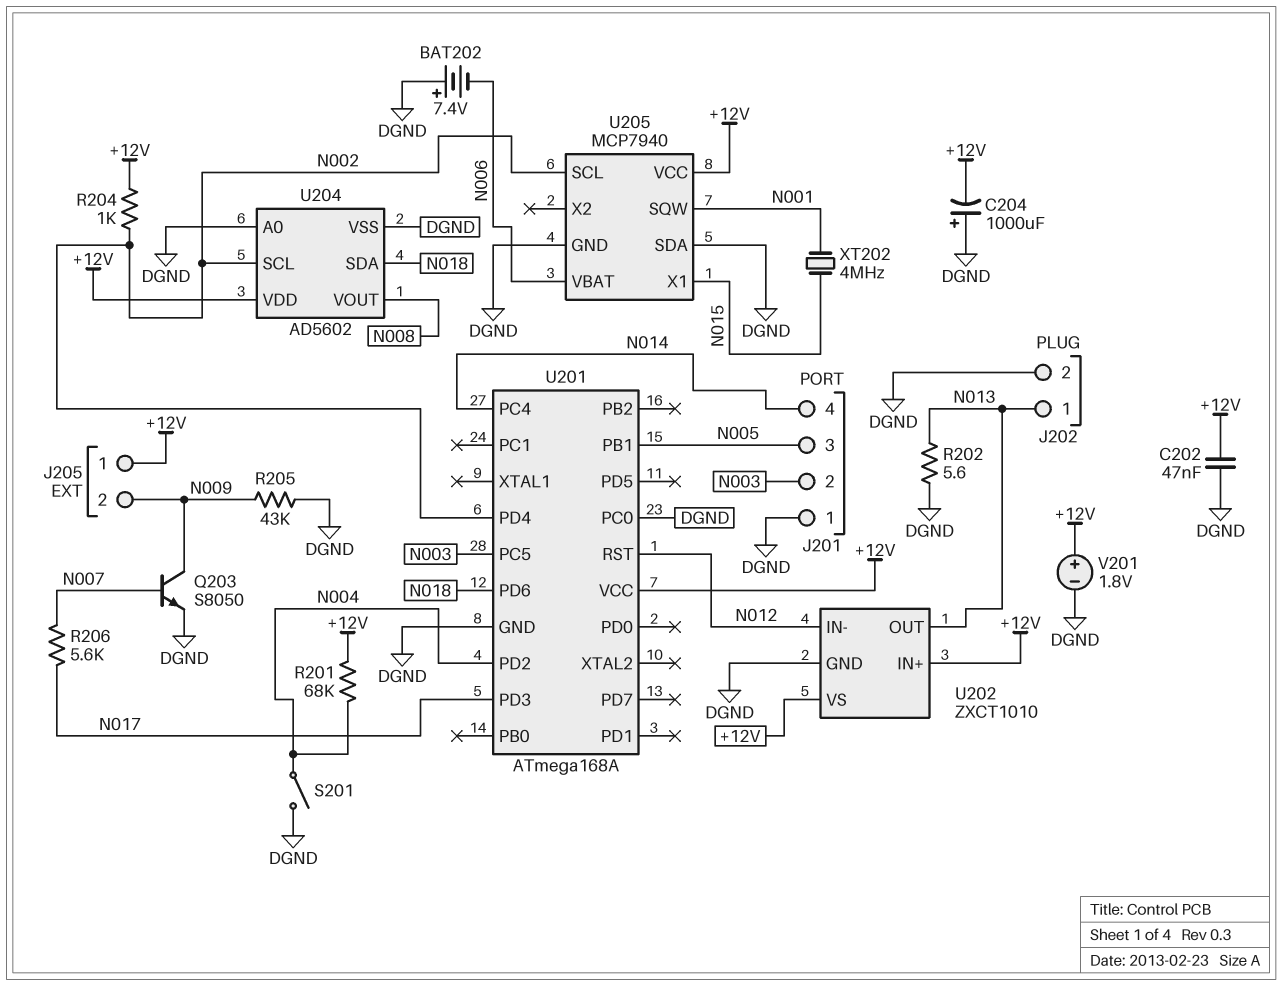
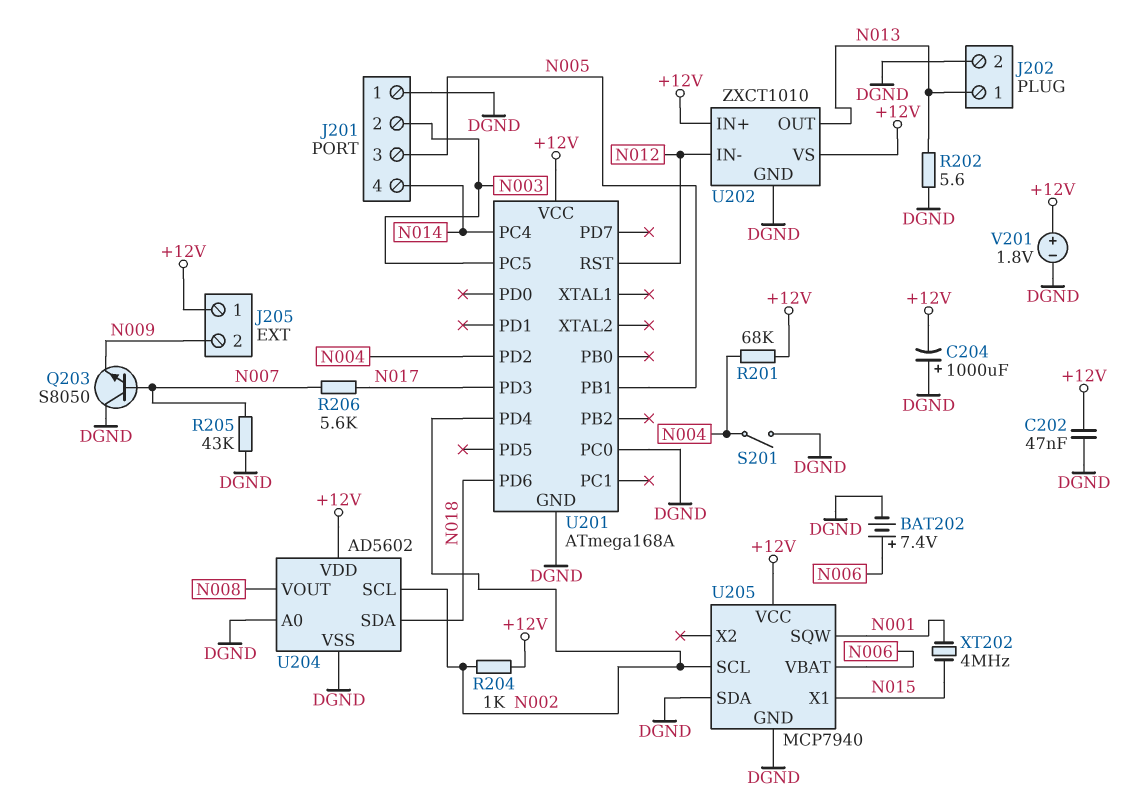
BAT202: 7.4V (plus DGND, minus N006) -> 7.4V (plus N006, minus DGND)
Q203: NPN S8050 (B N007, C N009, E DGND) -> NPN S8050 (B N007, C DGND, E N009)
R205: 43k (DGND, N009) -> 43k (DGND, N007)

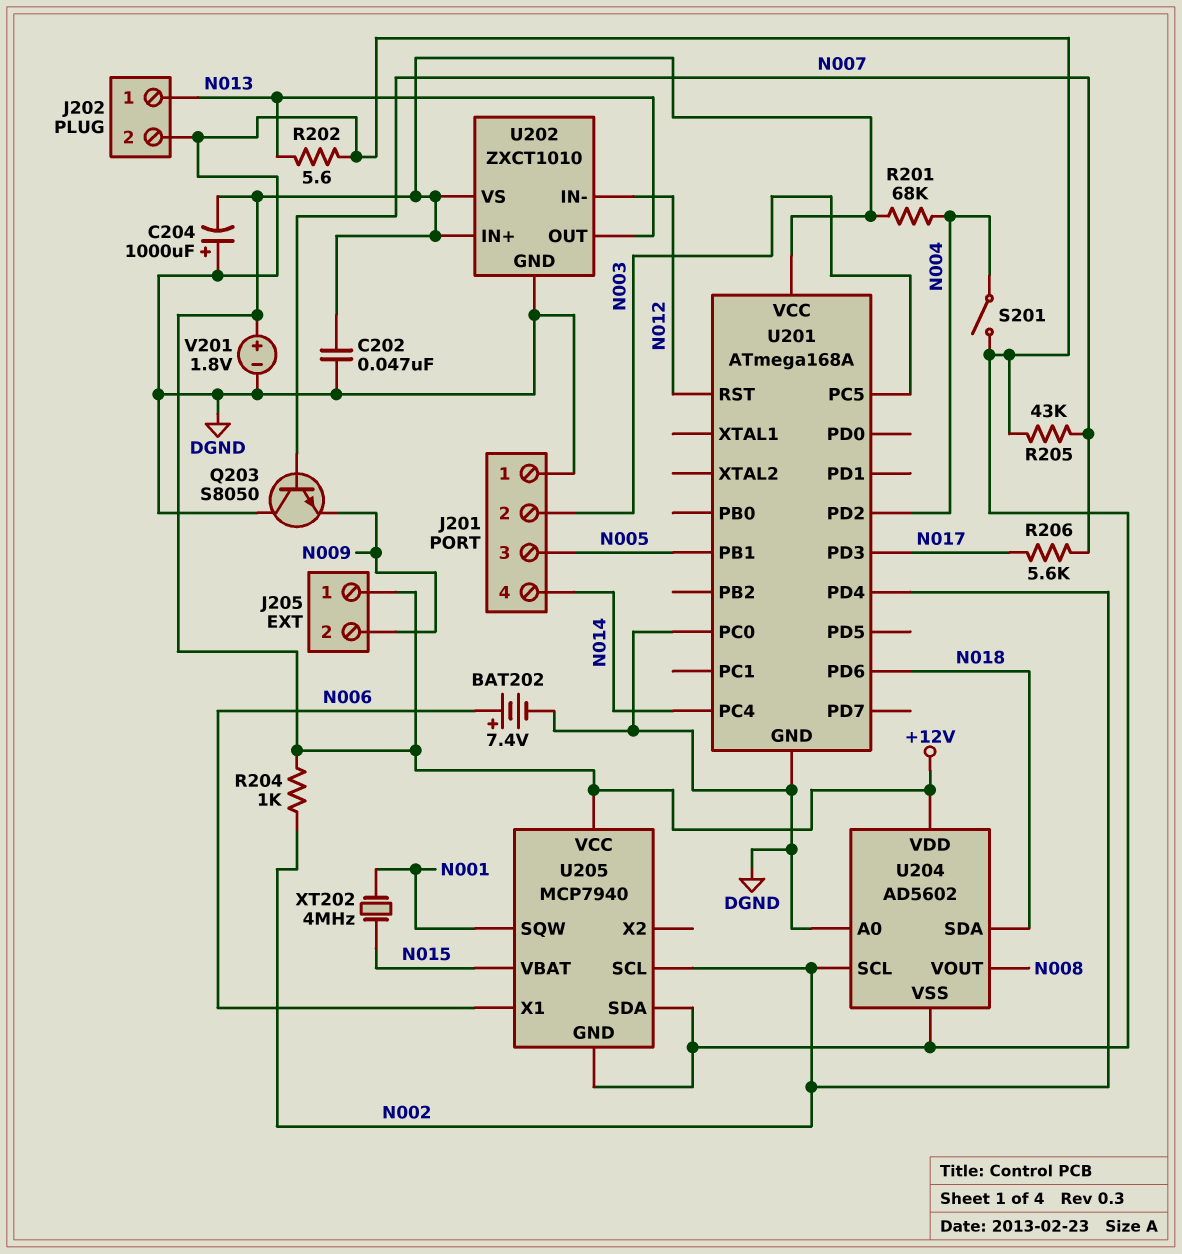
U205 pin VBAT: N006 -> N015
U205 pin X1: N015 -> N006

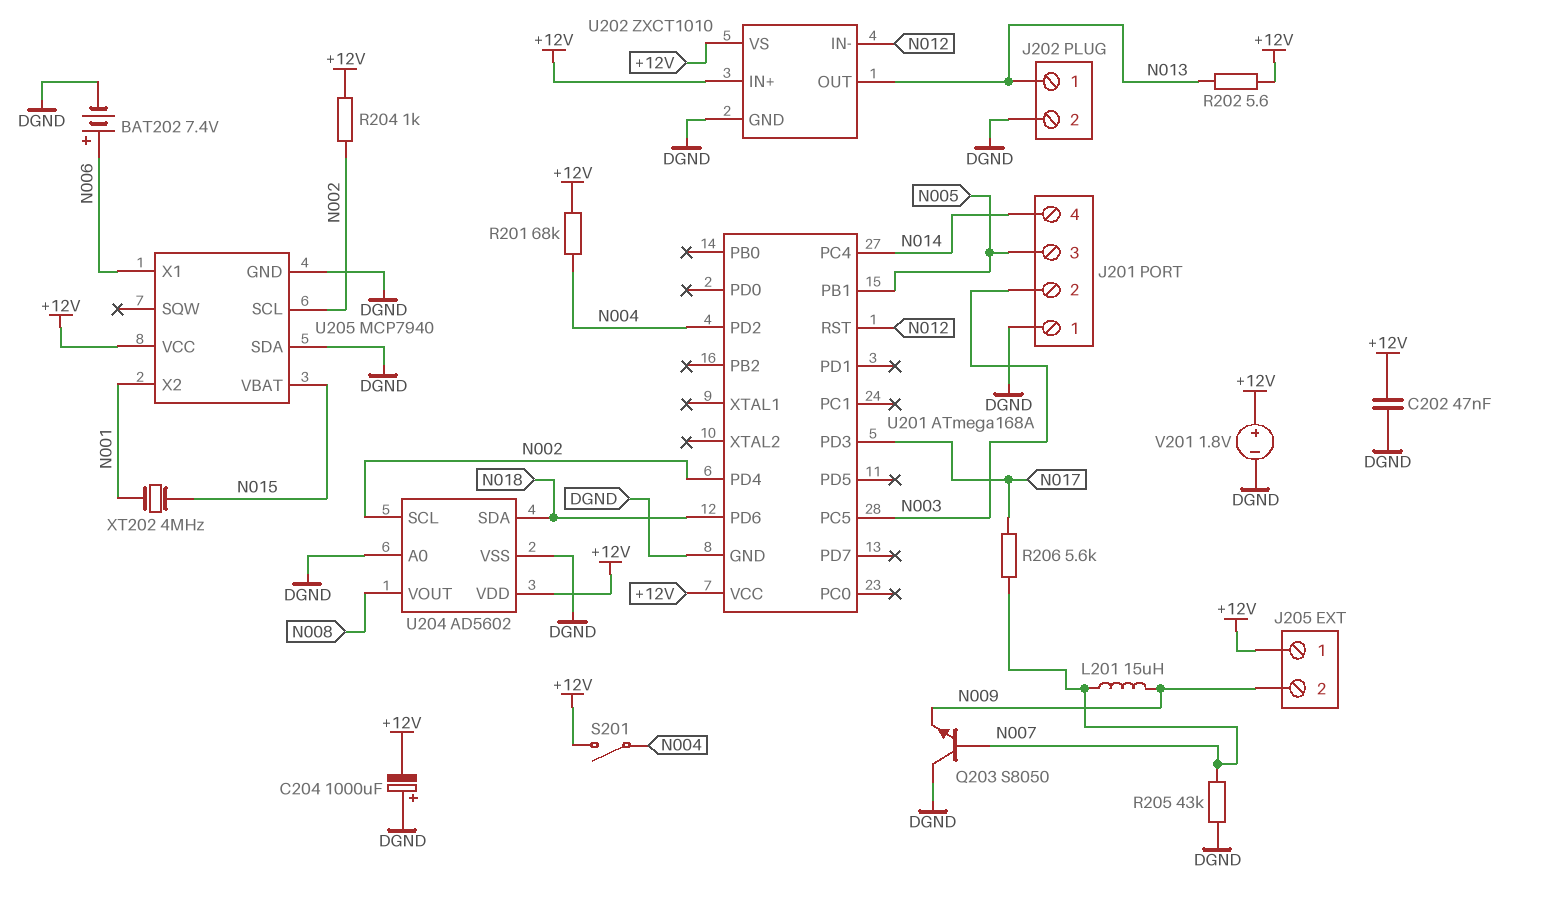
L201: none -> 15uH (N007, N009)
R202: 5.6 (DGND, N013) -> 5.6 (+12V, N013)
S201: switch (DGND, N004) -> switch (+12V, N004)
U201 pin PC0: DGND -> none
U205 pin SQW: N001 -> none
U205 pin X2: none -> N001

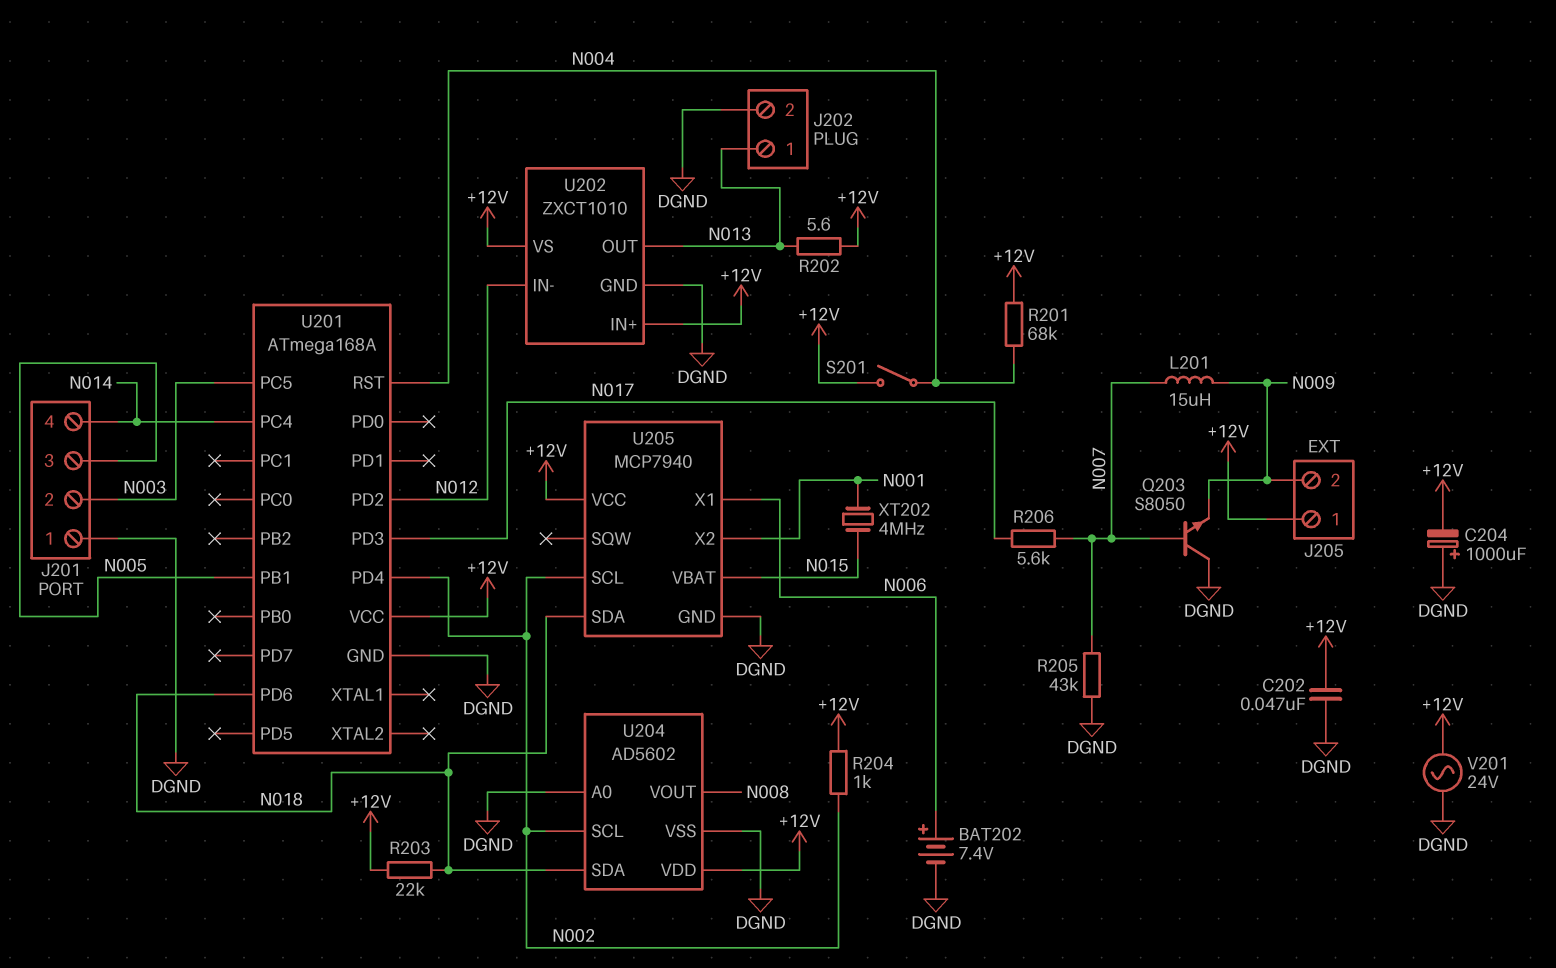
R203: none -> 22k (+12V, N018)
U201 pin PD2: N004 -> N012
U201 pin RST: N012 -> N004
U205 pin SDA: DGND -> N018
V201: 1.8V (plus +12V, minus DGND) -> AC 24V (+12V, DGND)

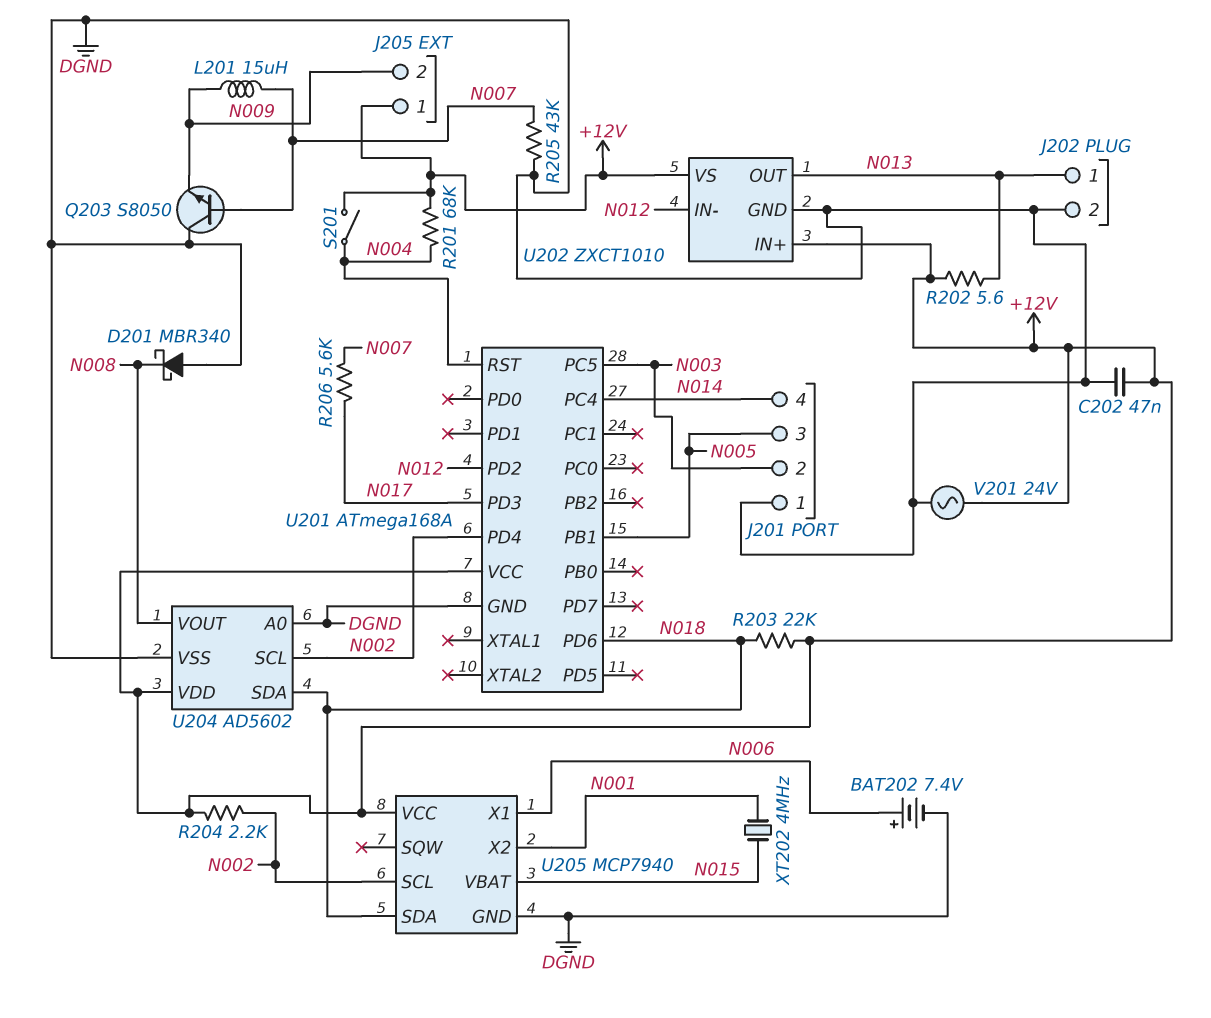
C204: 1000uF (plus DGND, minus +12V) -> none
D201: none -> schottky MBR340 (A DGND, K N008)
R204: 1k (+12V, N002) -> 2.2k (+12V, N002)

